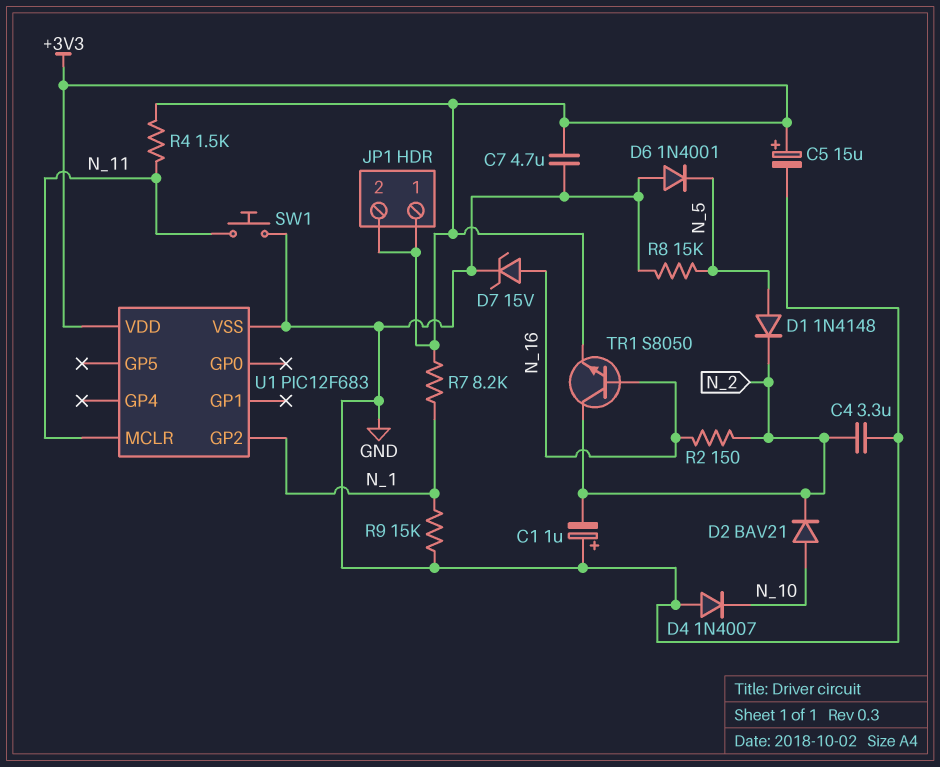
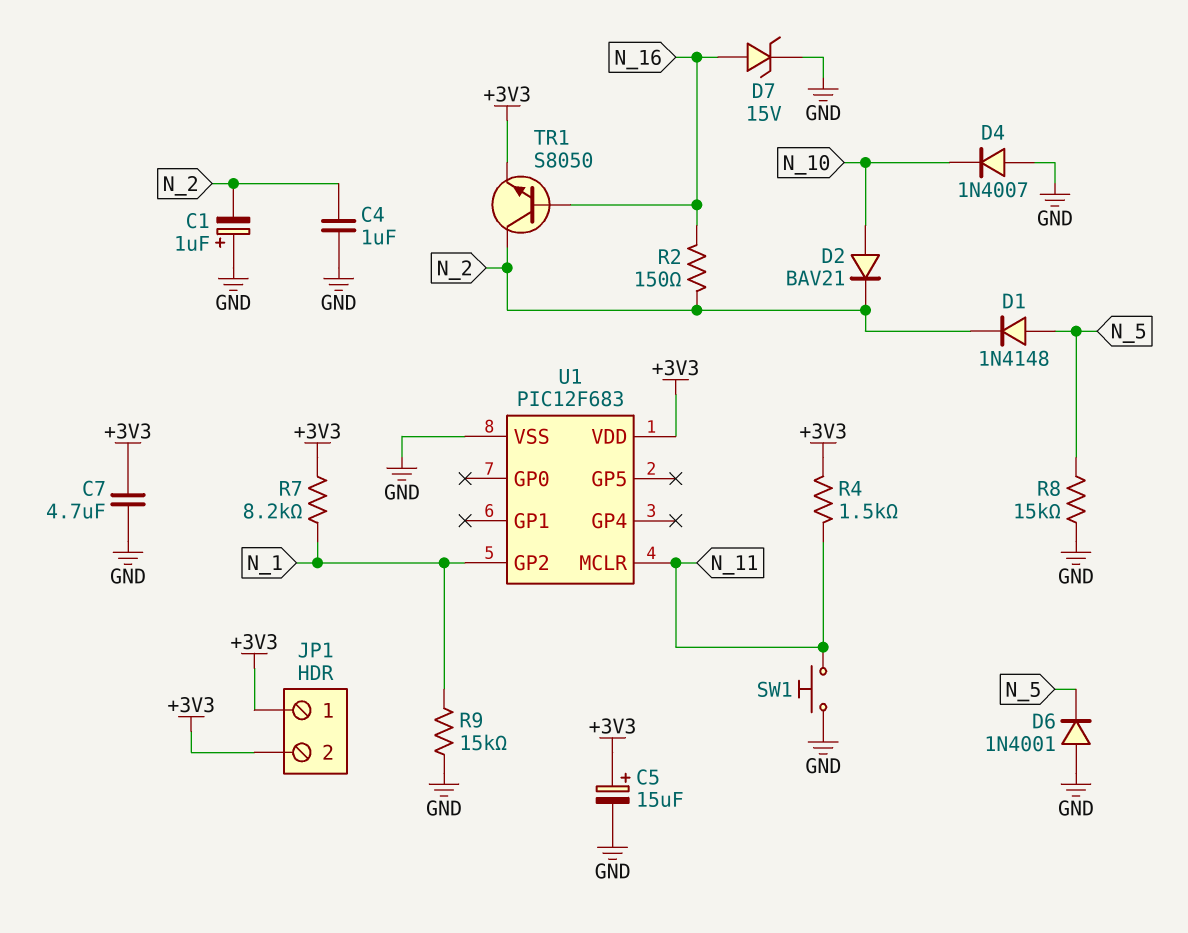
C4: 3.3uF (GND, N_2) -> 1uF (GND, N_2)

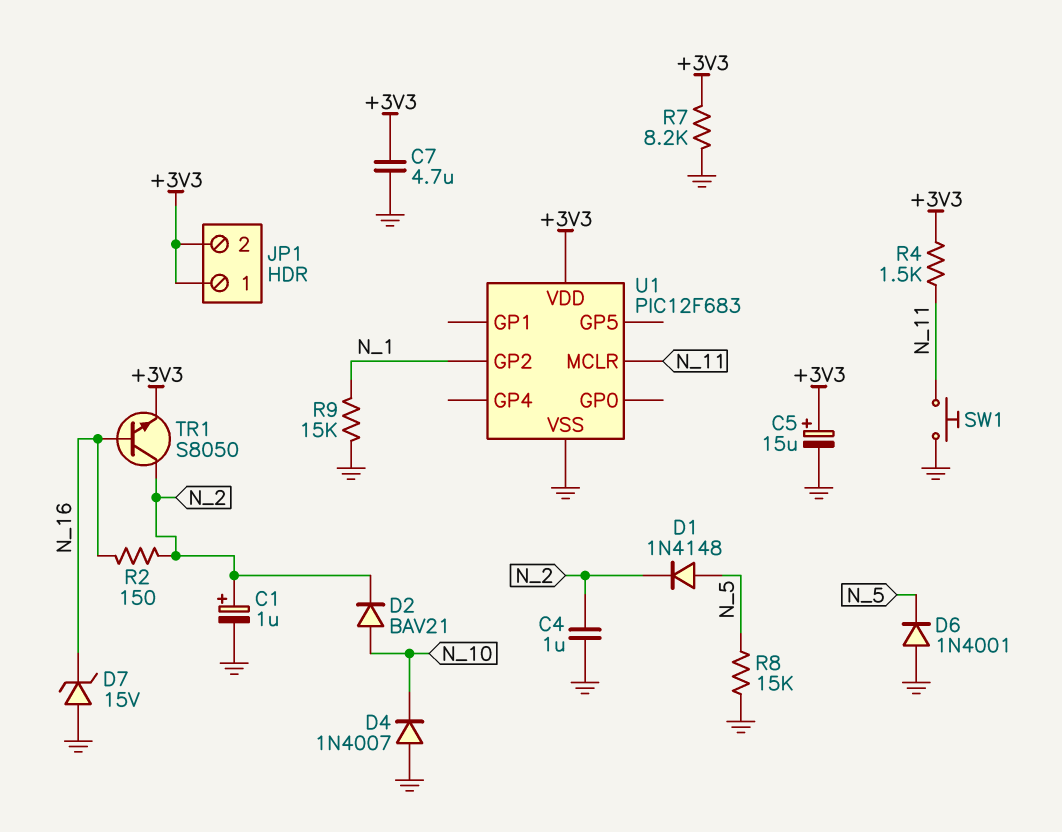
C1: 1uF (plus GND, minus N_2) -> 1uF (plus N_2, minus GND)
D7: zener 15V (A N_16, K GND) -> zener 15V (A GND, K N_16)
R7: 8.2k (+3V3, N_1) -> 8.2k (+3V3, GND)

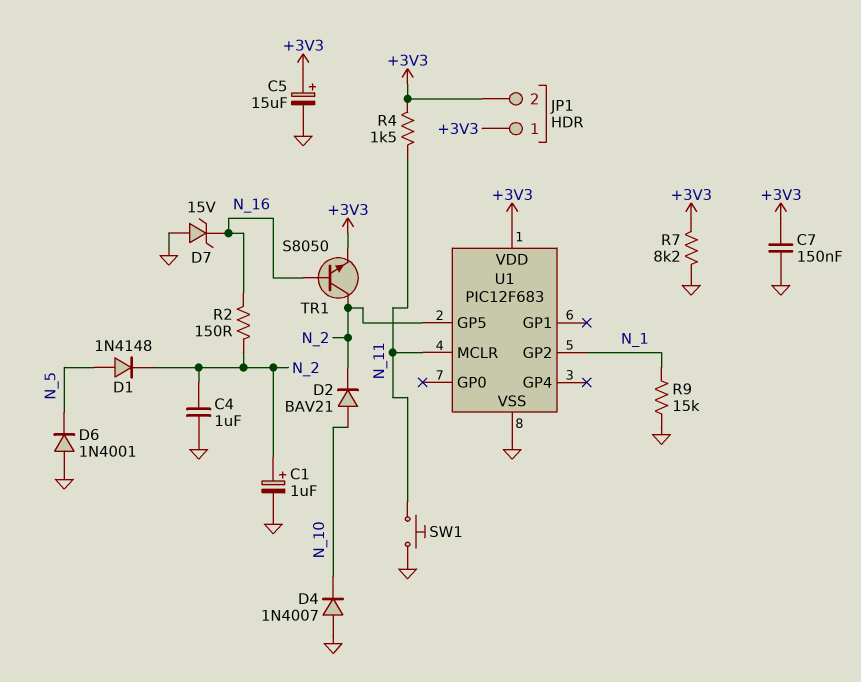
C7: 4.7uF (+3V3, GND) -> 150nF (+3V3, GND)
R8: 15k (GND, N_5) -> none
U1 pin GP5: none -> N_2

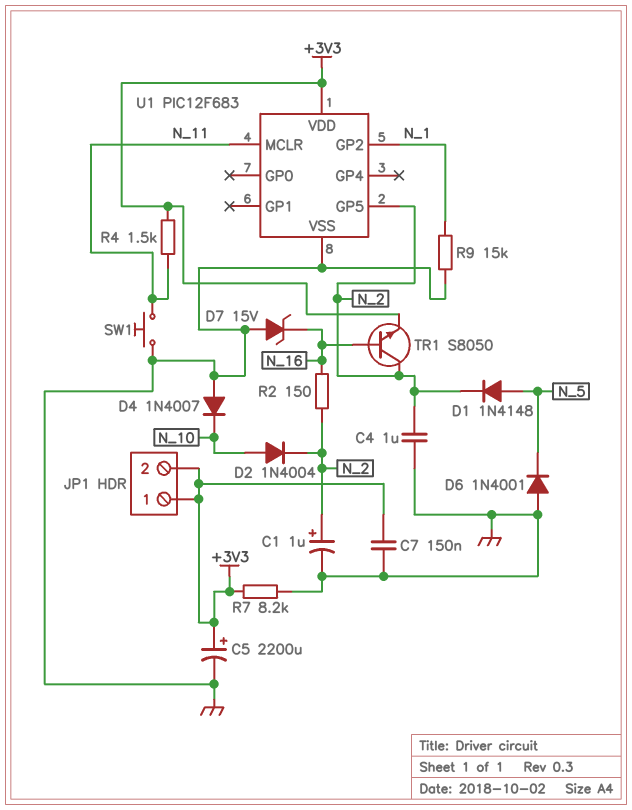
C5: 15uF (plus +3V3, minus GND) -> 2200uF (plus +3V3, minus GND)
D2: diode BAV21 (A N_10, K N_2) -> diode 1N4004 (A N_10, K N_2)

